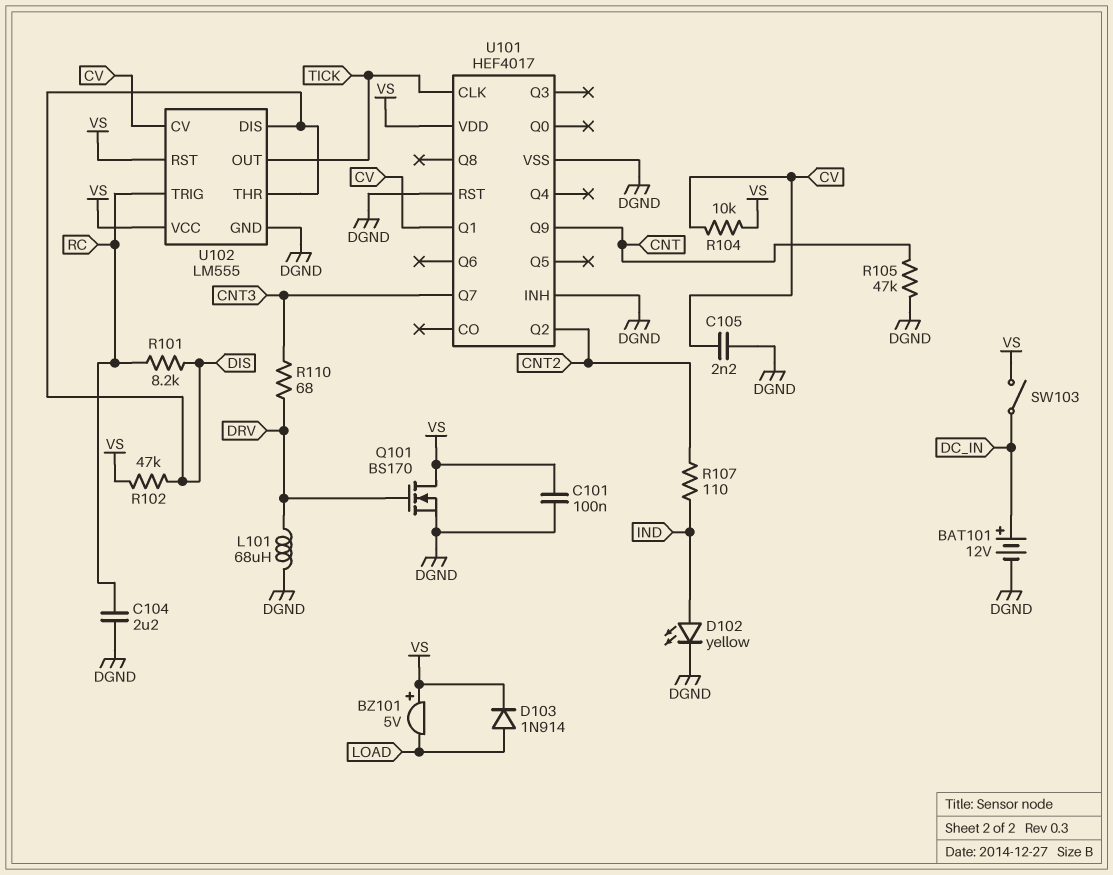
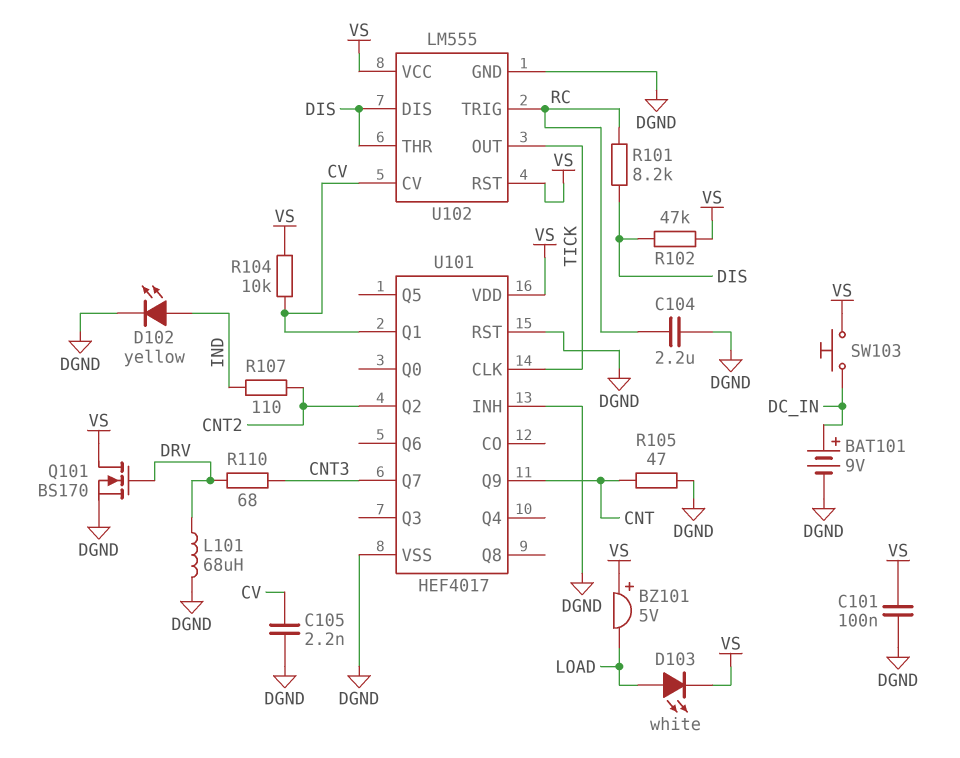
BAT101: 12V (plus DC_IN, minus DGND) -> 9V (plus DC_IN, minus DGND)
D103: diode 1N914 (A LOAD, K VS) -> LED white (A LOAD, K VS)
R105: 47k (CNT, DGND) -> 47 (CNT, DGND)
SW103: switch (DC_IN, VS) -> button (DC_IN, VS)

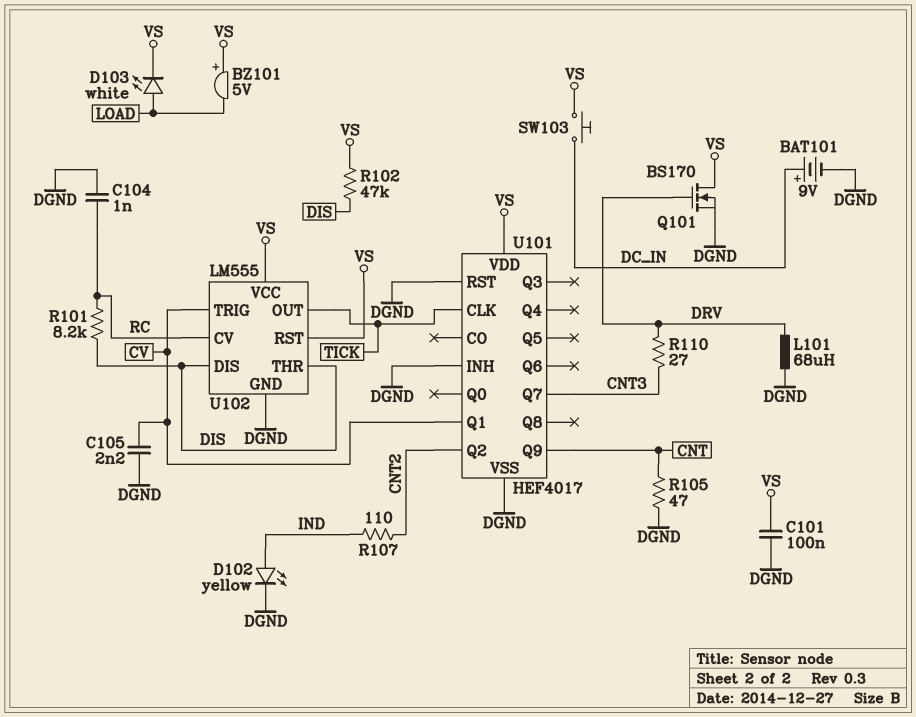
C104: 2.2uF (DGND, RC) -> 1nF (DGND, RC)
R104: 10k (CV, VS) -> none
R110: 68 (CNT3, DRV) -> 27 (CNT3, DRV)
U102 pin CV: CV -> RC
U102 pin TRIG: RC -> CV

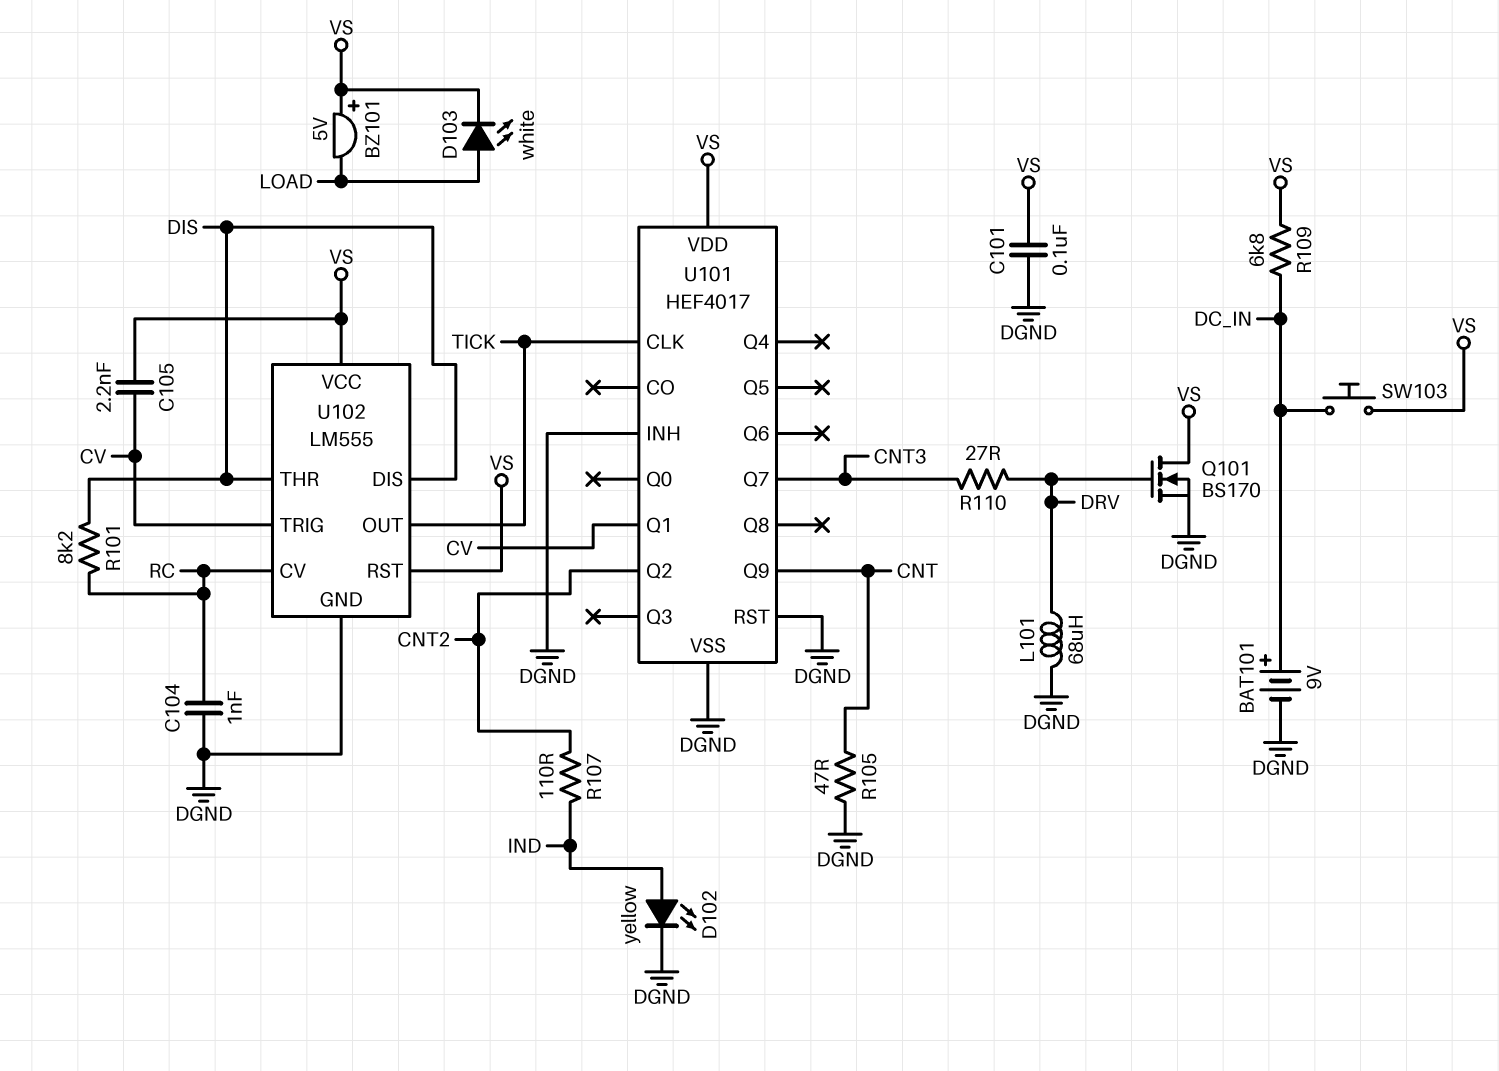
C105: 2.2nF (CV, DGND) -> 2.2nF (CV, VS)
R102: 47k (DIS, VS) -> none
R109: none -> 6.8k (DC_IN, VS)

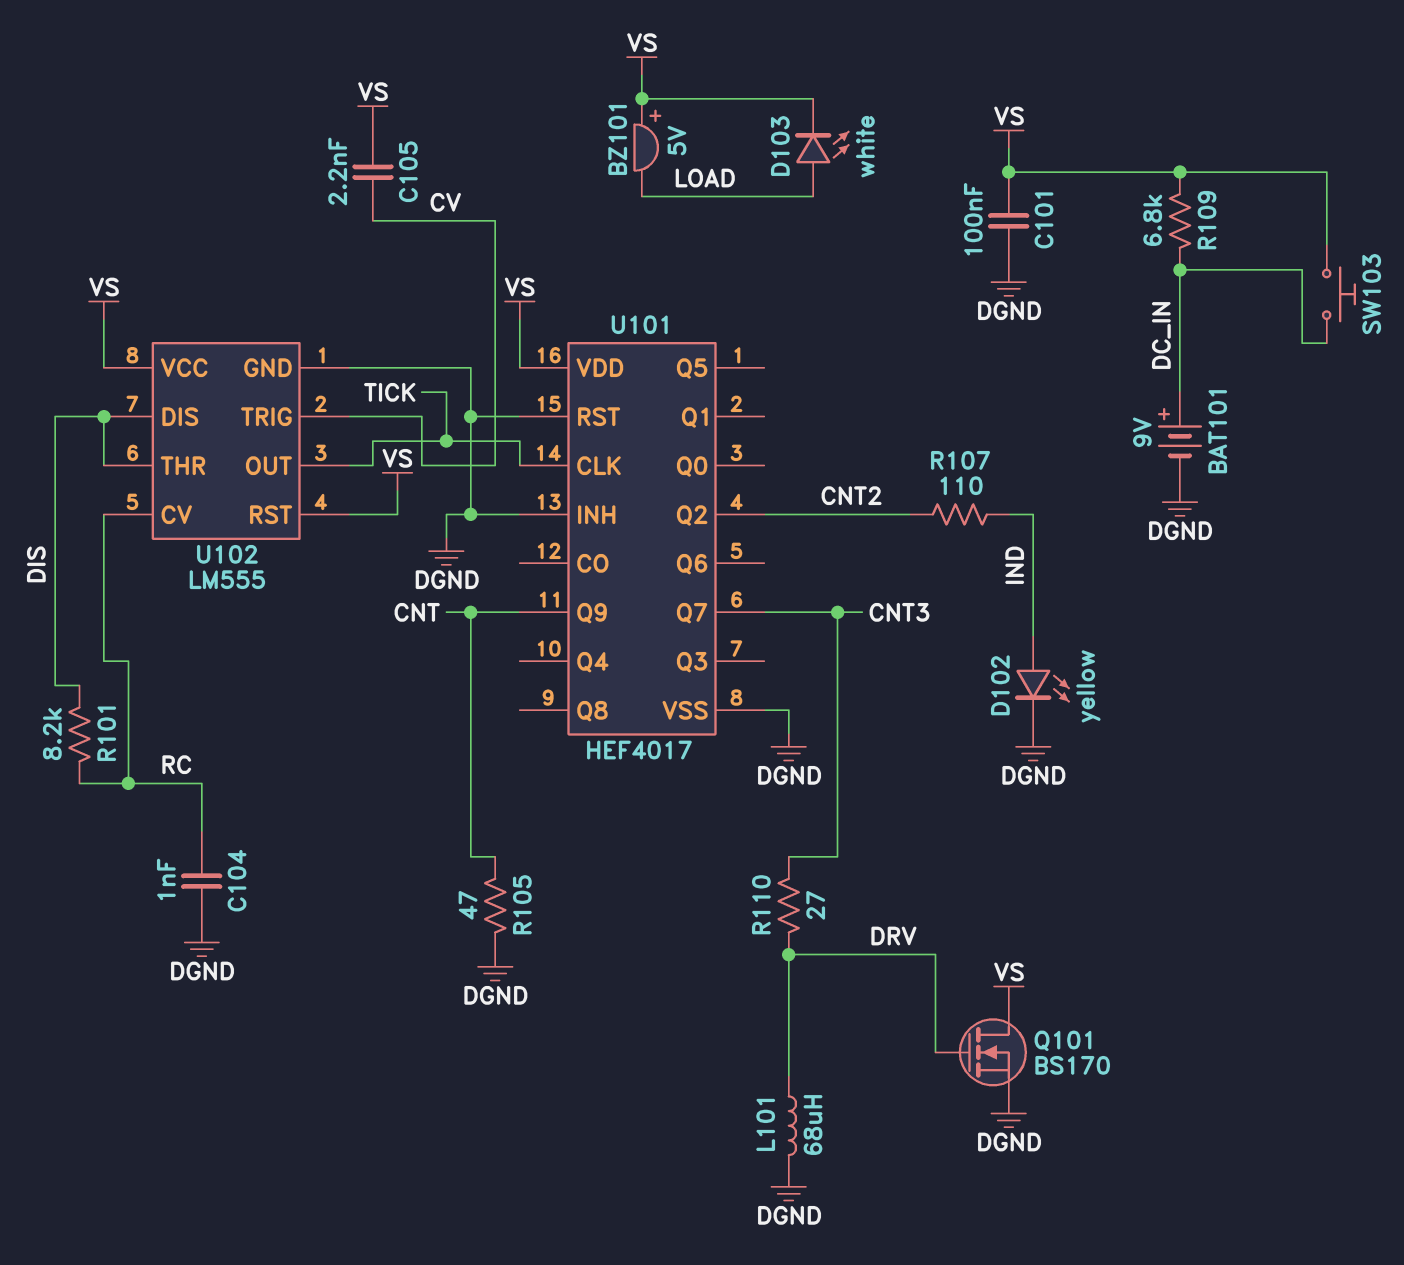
U101 pin Q1: CV -> none

